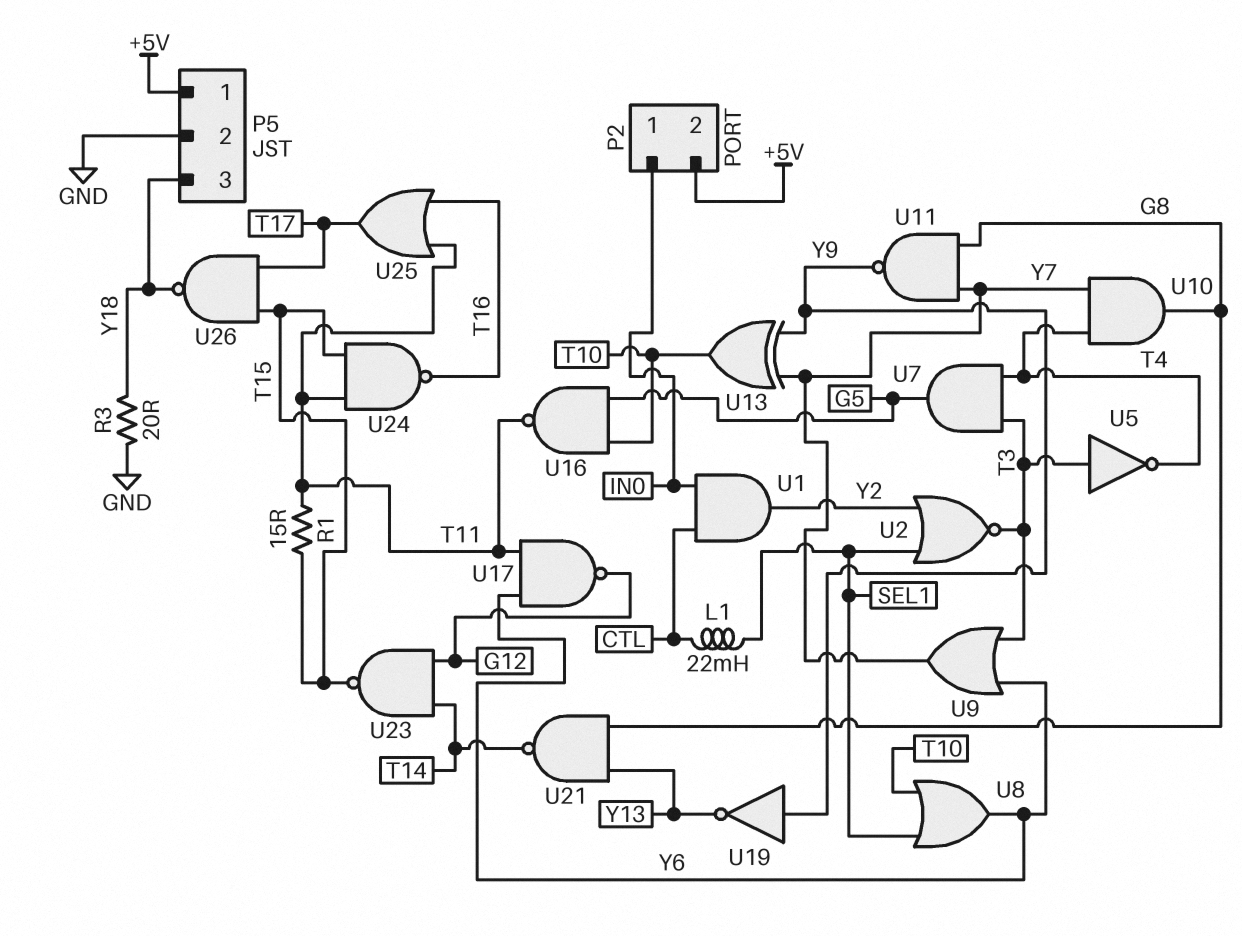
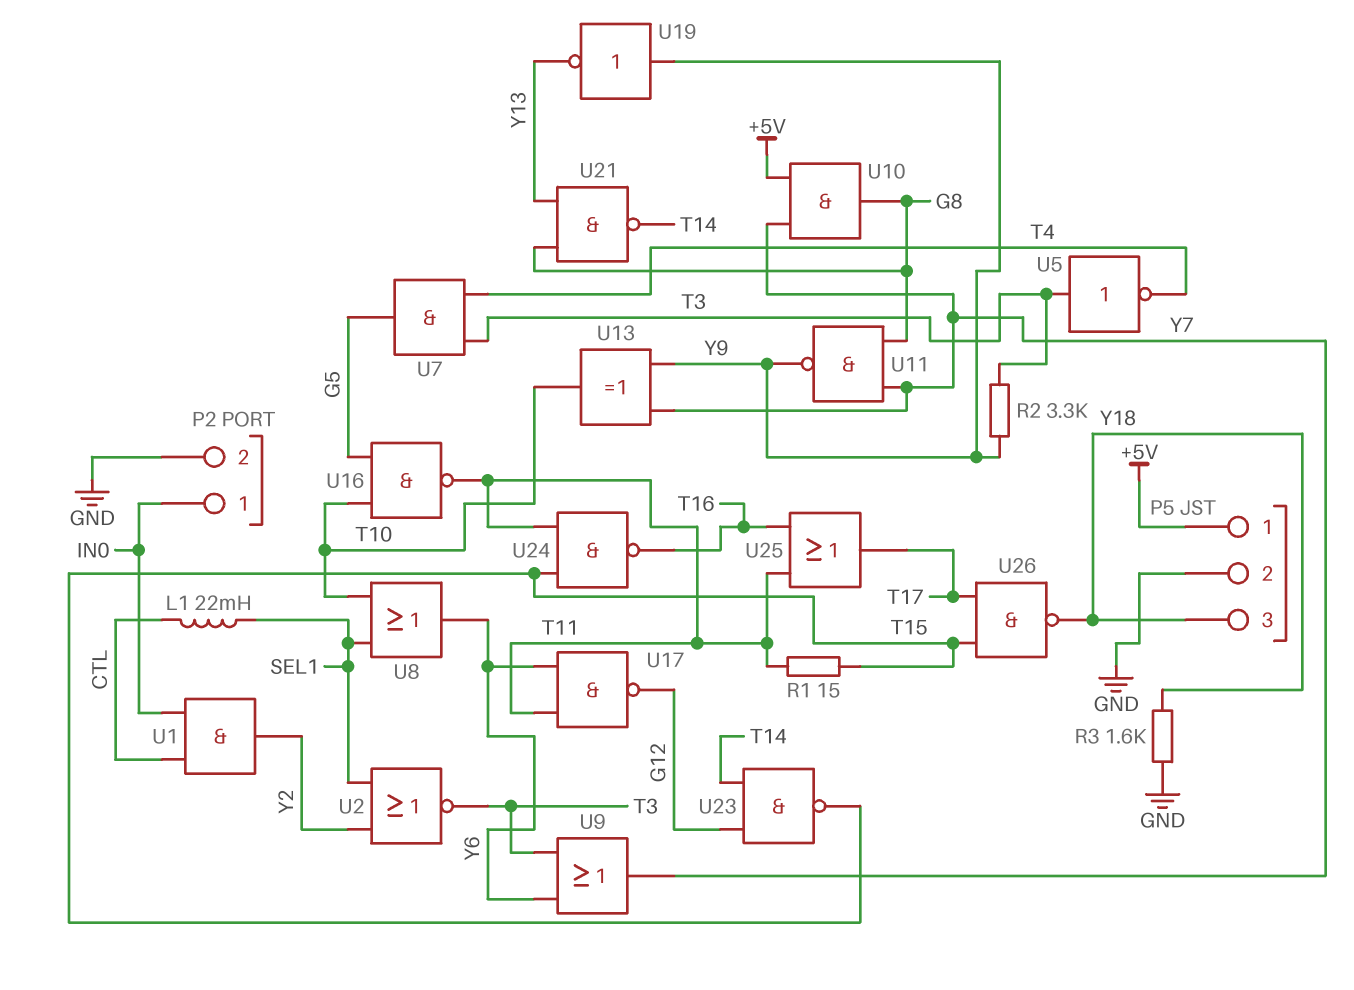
P2 pin 2: +5V -> GND
R2: none -> 3.3k (T3, Y9)
R3: 20 (GND, Y18) -> 1.6k (GND, Y18)
U10: AND (in T4, in Y7, out G8) -> AND (in +5V, in Y7, out G8)

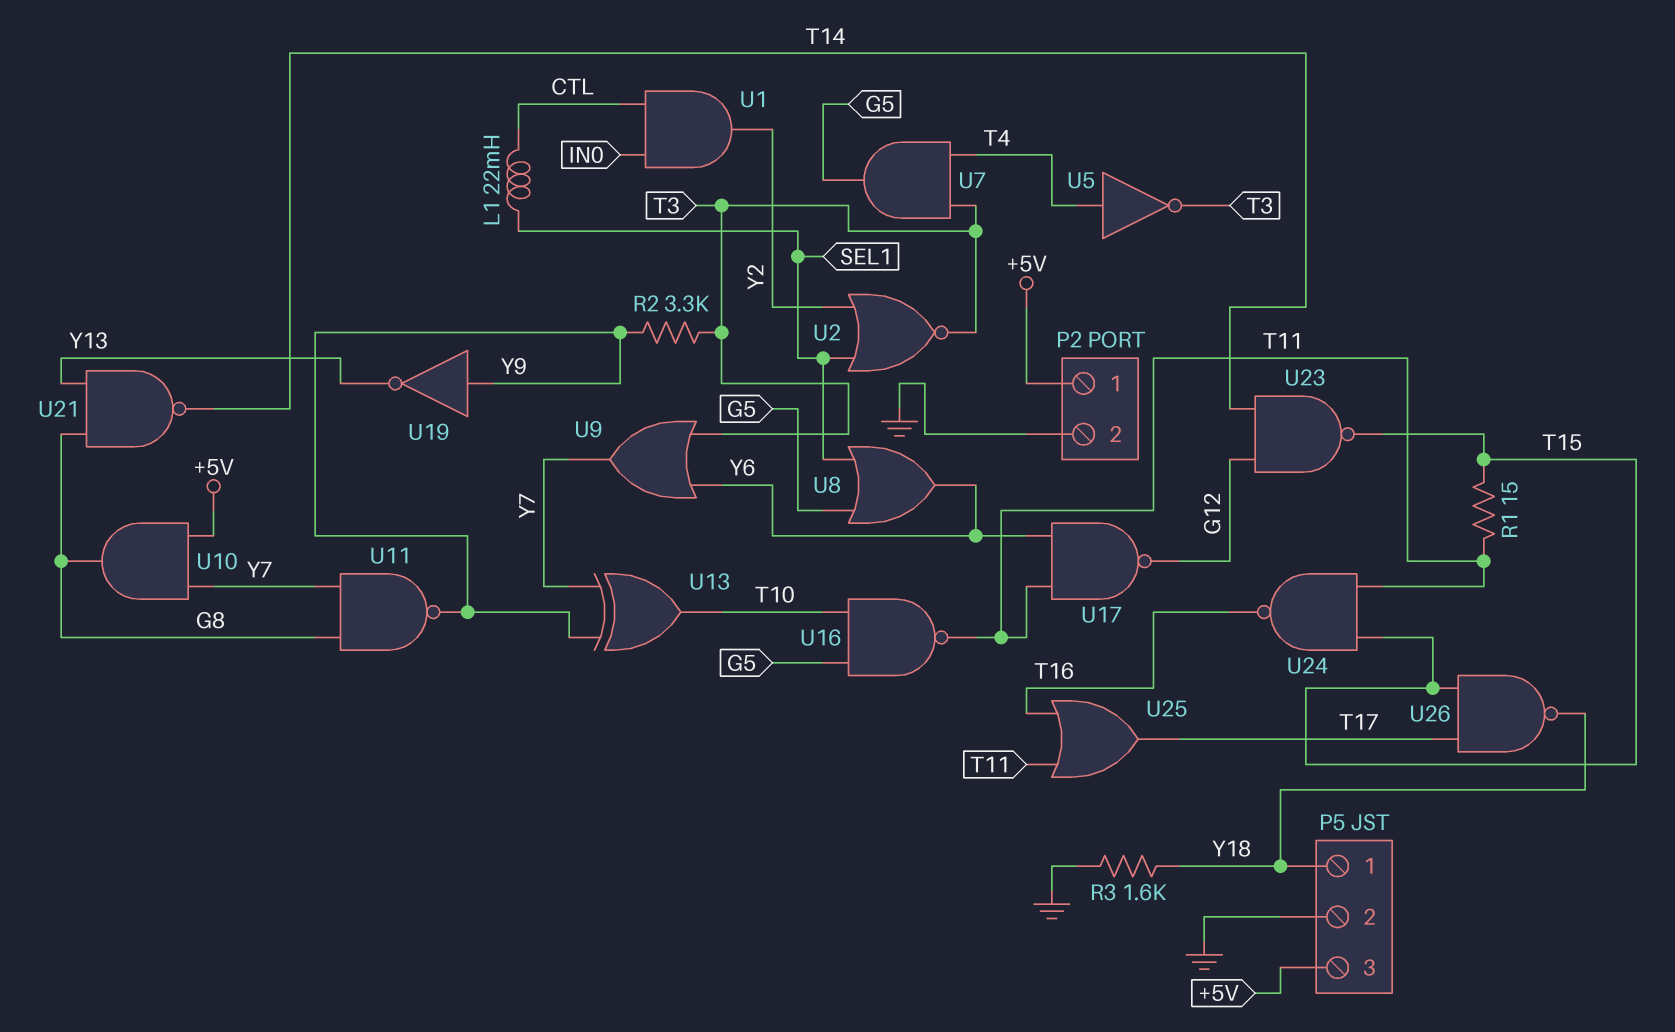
P2 pin 1: IN0 -> +5V
P5 pin 1: +5V -> Y18
P5 pin 3: Y18 -> +5V
U5: NOT (in T3, out T4) -> NOT (in T4, out T3)
U8: OR (in SEL1, in T10, out Y6) -> OR (in G5, in SEL1, out Y6)

